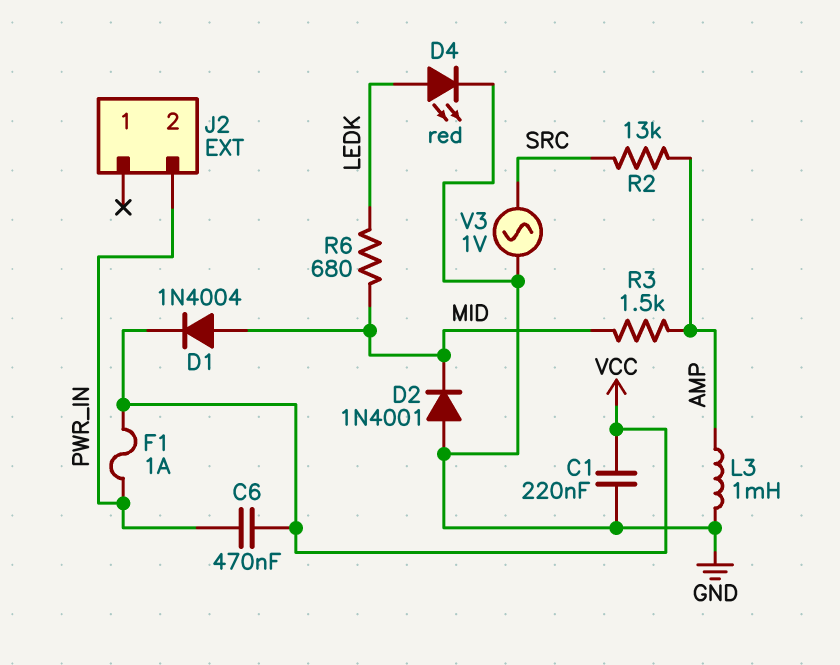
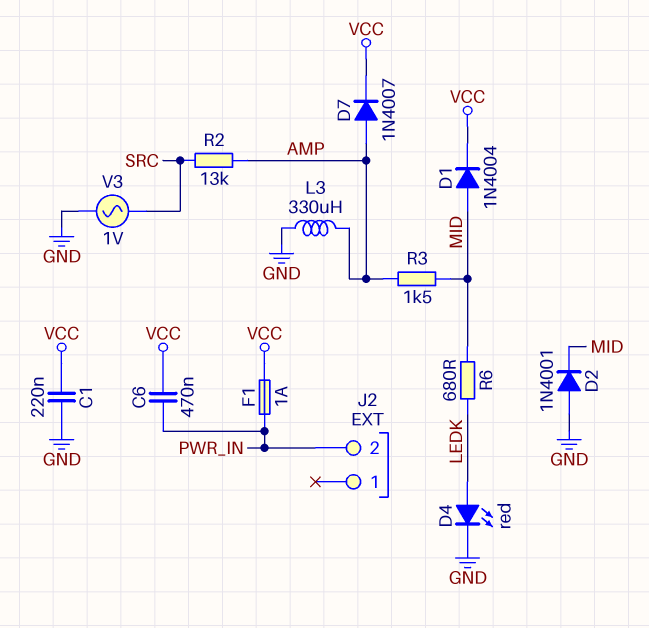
D7: none -> diode 1N4007 (A AMP, K VCC)
L3: 1mH (AMP, GND) -> 330uH (AMP, GND)

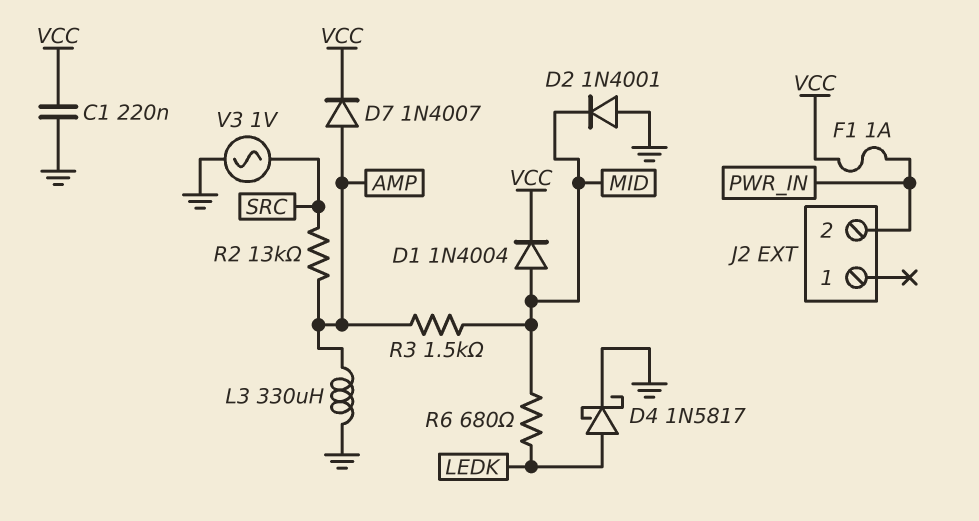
C6: 470nF (PWR_IN, VCC) -> none
D4: LED red (A LEDK, K GND) -> schottky 1N5817 (A LEDK, K GND)

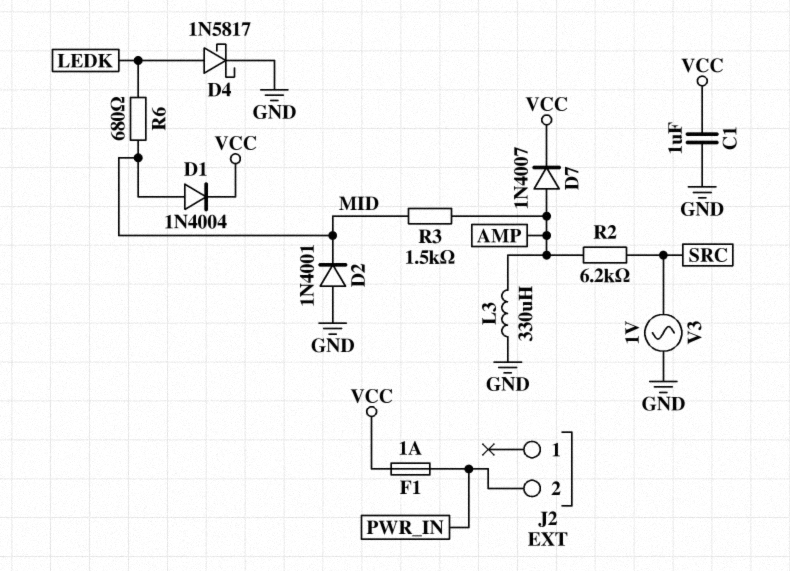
C1: 220nF (GND, VCC) -> 1uF (GND, VCC)
R2: 13k (AMP, SRC) -> 6.2k (AMP, SRC)

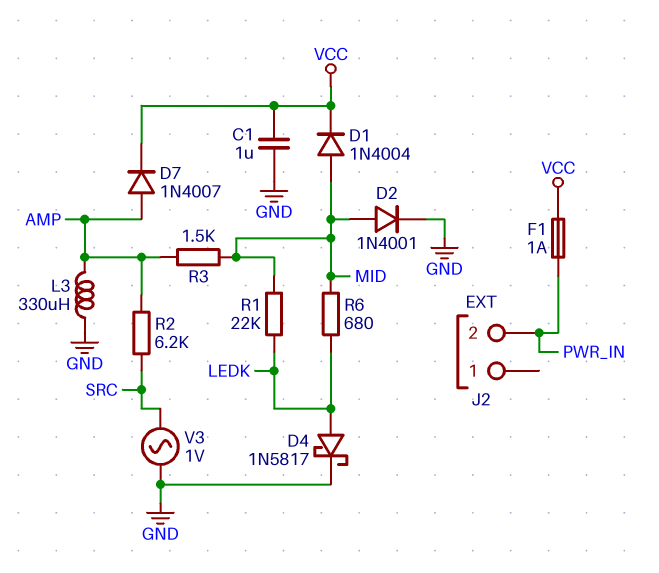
D2: diode 1N4001 (A GND, K MID) -> diode 1N4001 (A MID, K GND)
R1: none -> 22k (LEDK, MID)

